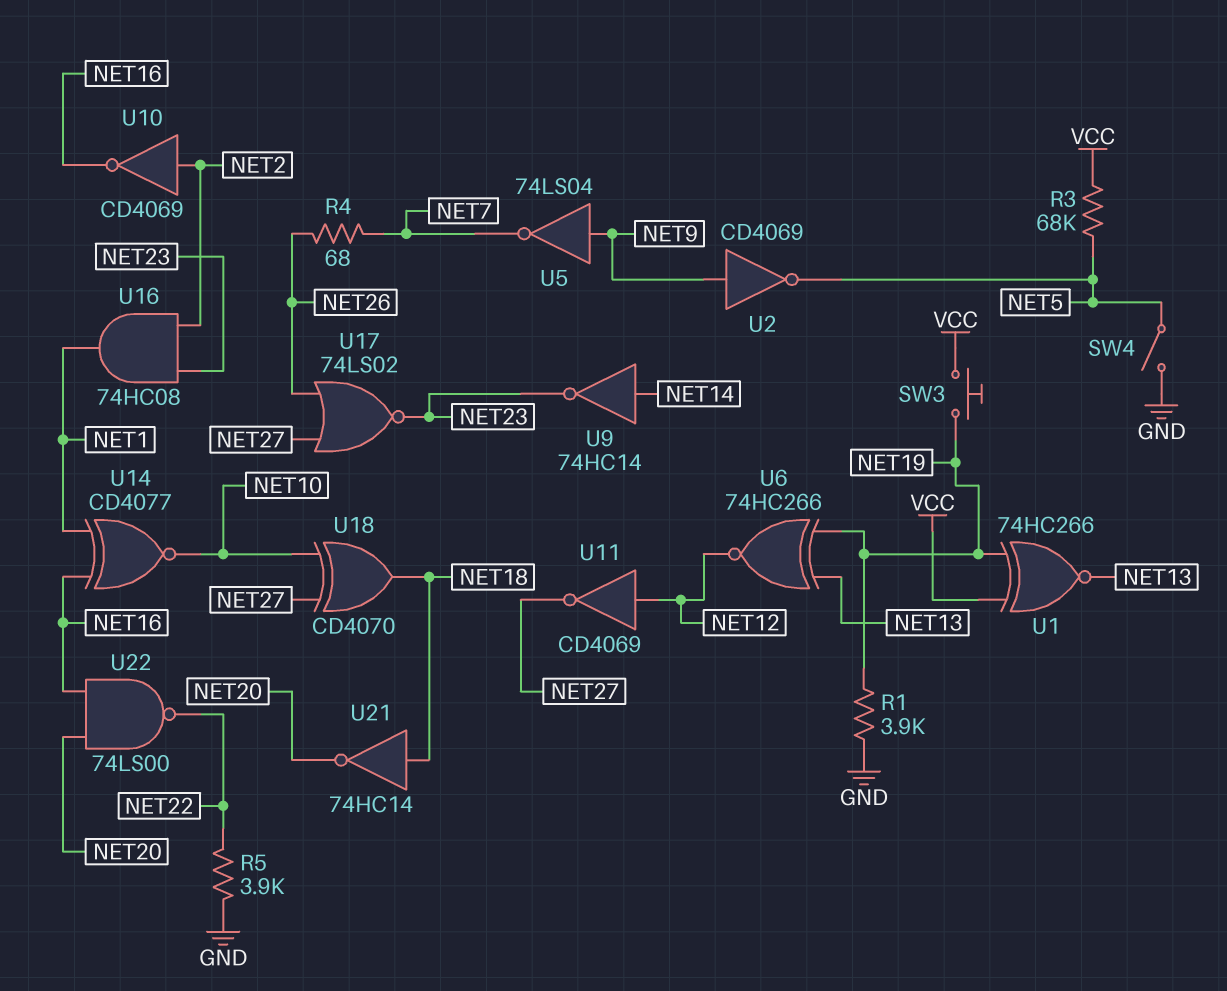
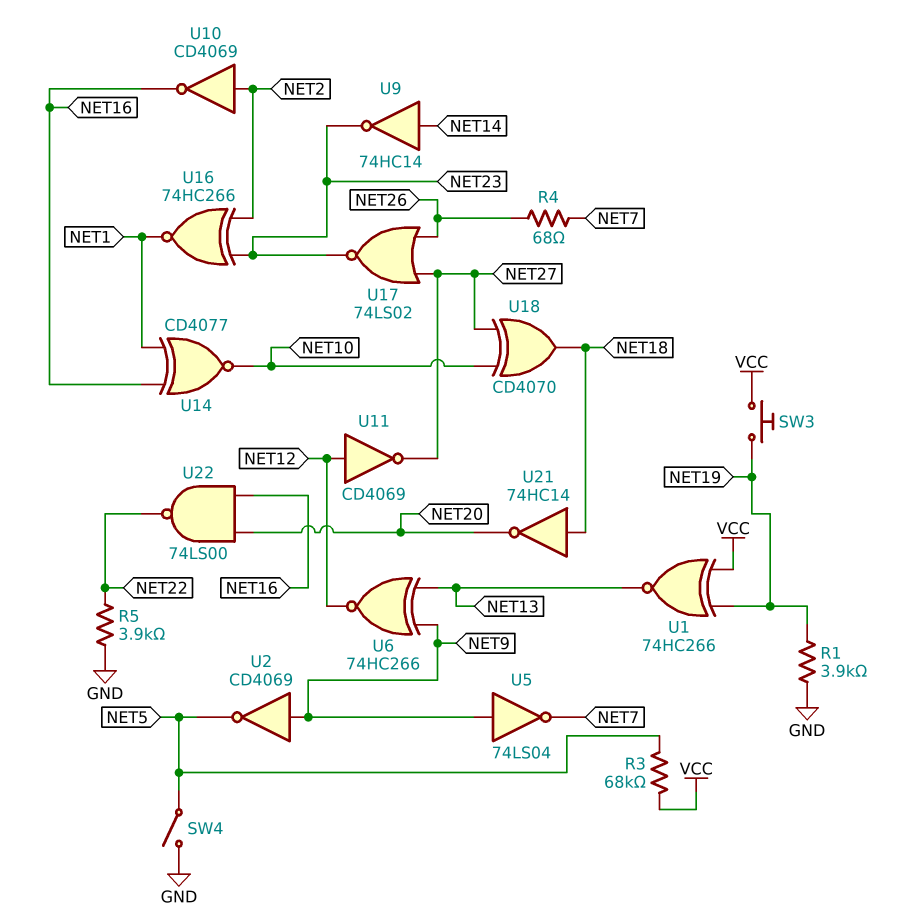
U6: XNOR 74HC266 (in NET13, in NET19, out NET12) -> XNOR 74HC266 (in NET9, in NET13, out NET12)
U16: AND 74HC08 (in NET2, in NET23, out NET1) -> XNOR 74HC266 (in NET2, in NET23, out NET1)

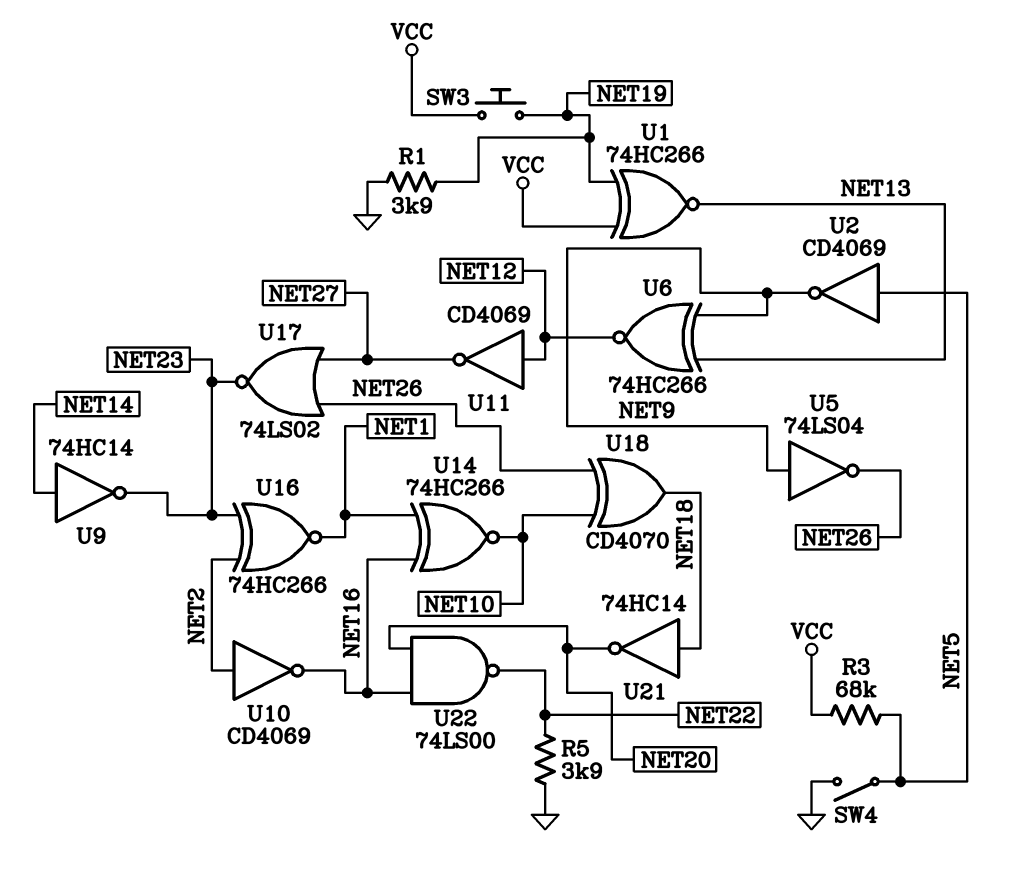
R4: 68 (NET7, NET26) -> none
U2: NOT CD4069 (in NET9, out NET5) -> NOT CD4069 (in NET5, out NET9)
U5: NOT 74LS04 (in NET9, out NET7) -> NOT 74LS04 (in NET9, out NET26)
U14: XNOR CD4077 (in NET1, in NET16, out NET10) -> XNOR 74HC266 (in NET1, in NET16, out NET10)
U18: XOR CD4070 (in NET10, in NET27, out NET18) -> XOR CD4070 (in NET10, in NET26, out NET18)

